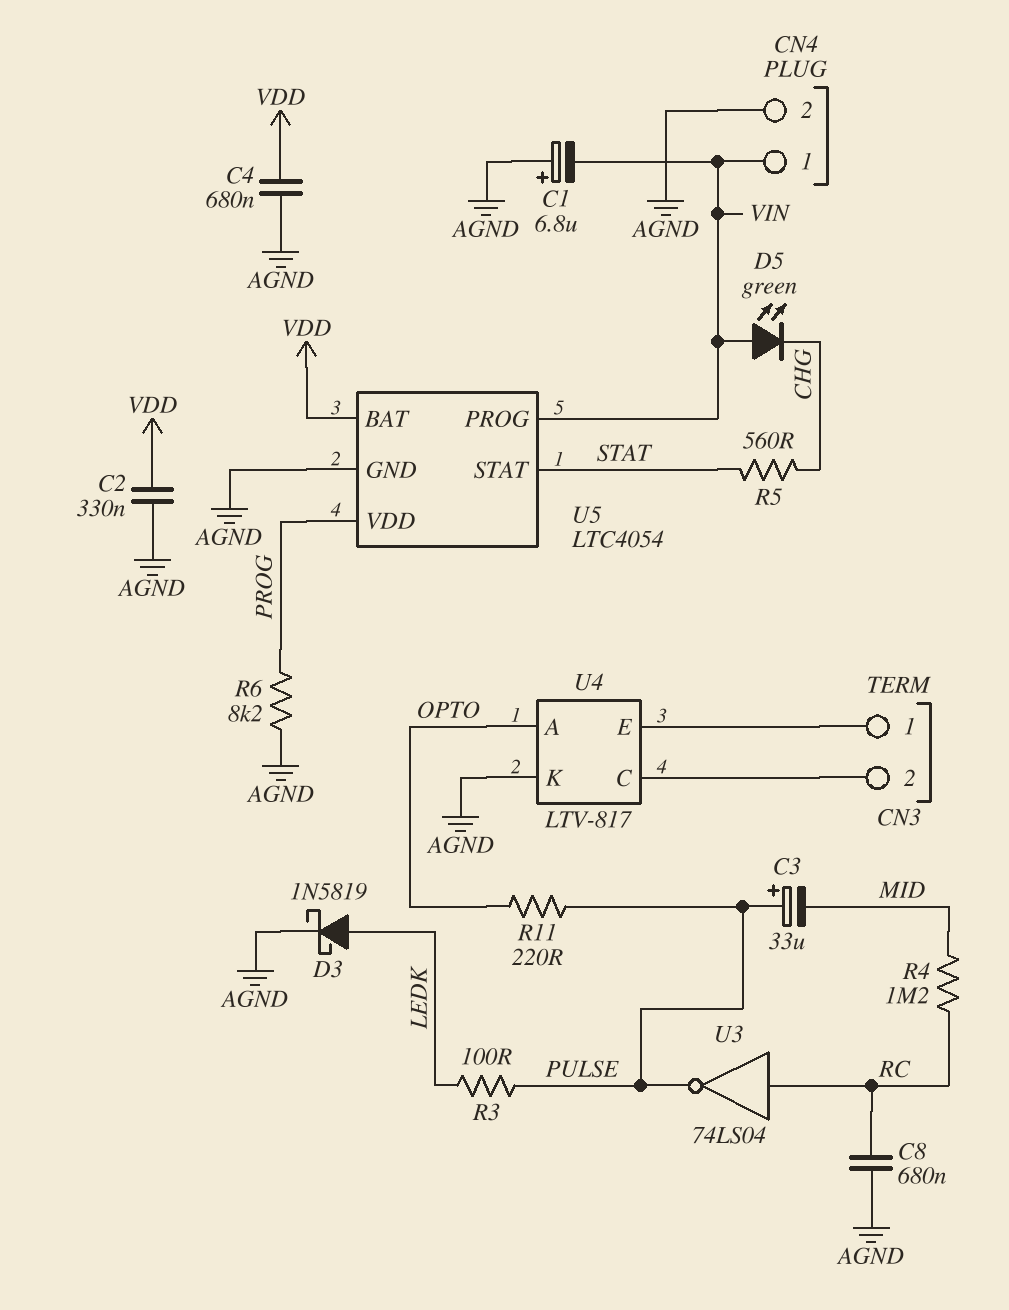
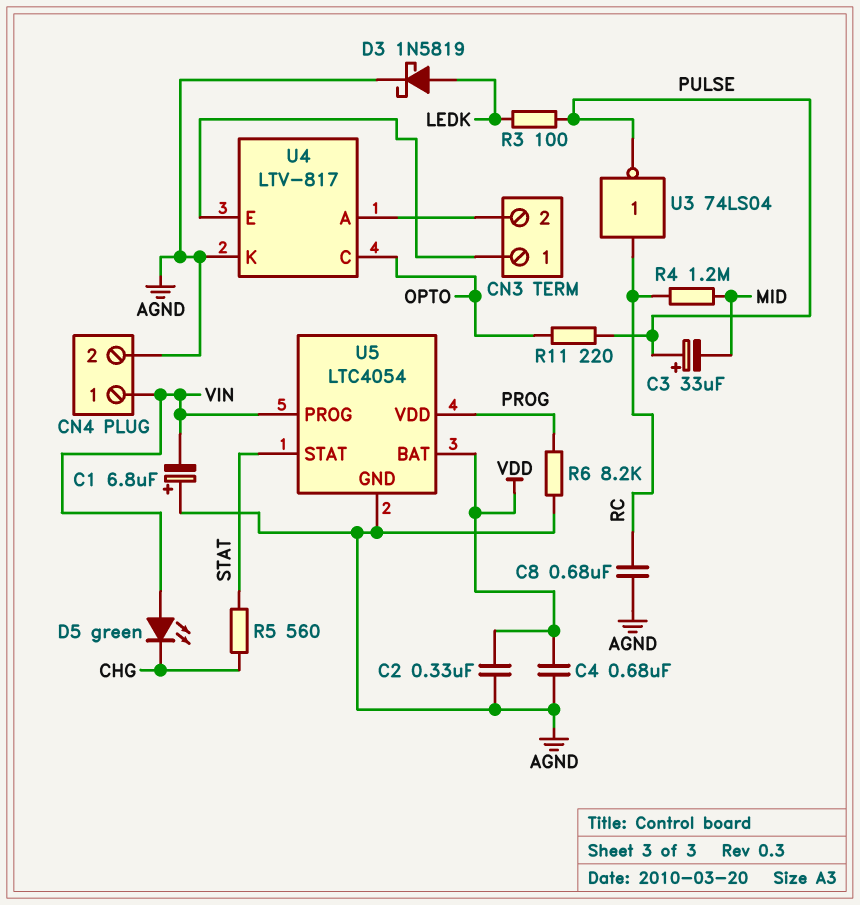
U4 pin A: OPTO -> CN3/2
U4 pin C: CN3/2 -> OPTO

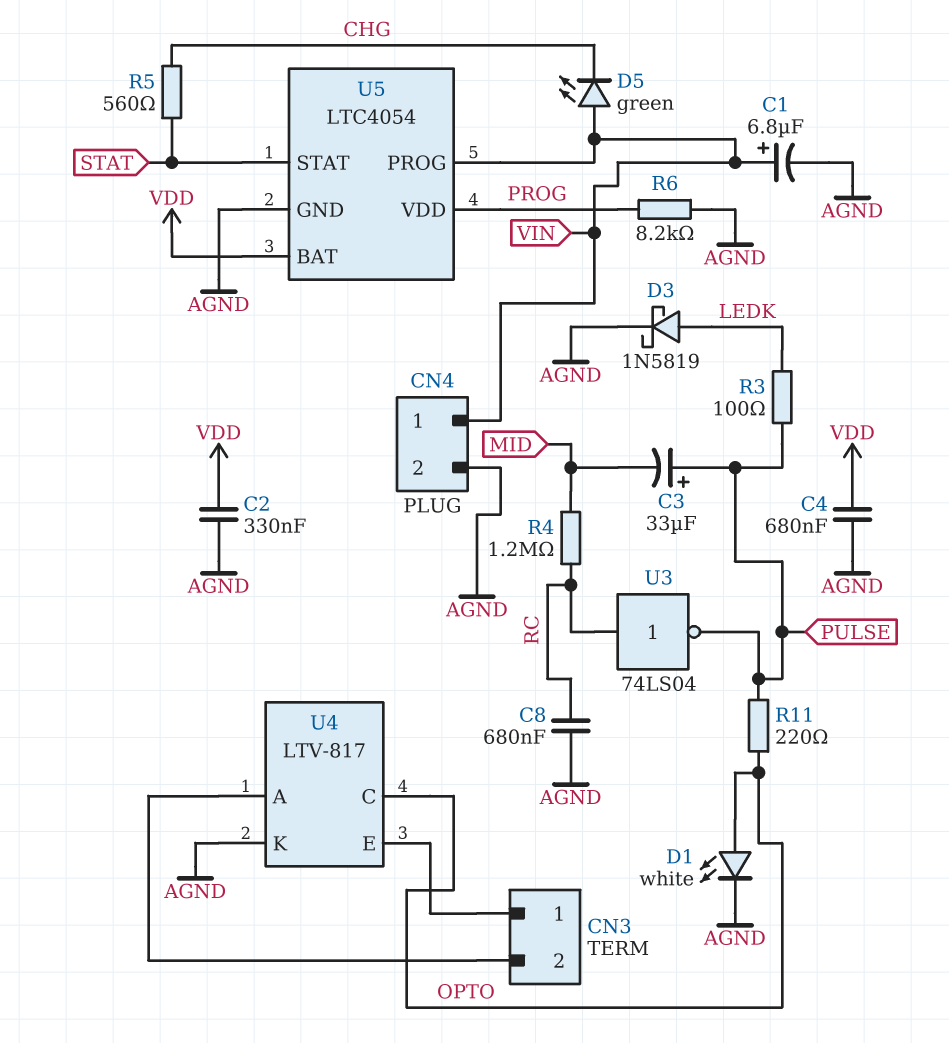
C1: 6.8uF (plus AGND, minus VIN) -> 6.8uF (plus VIN, minus AGND)
D1: none -> LED white (A OPTO, K AGND)

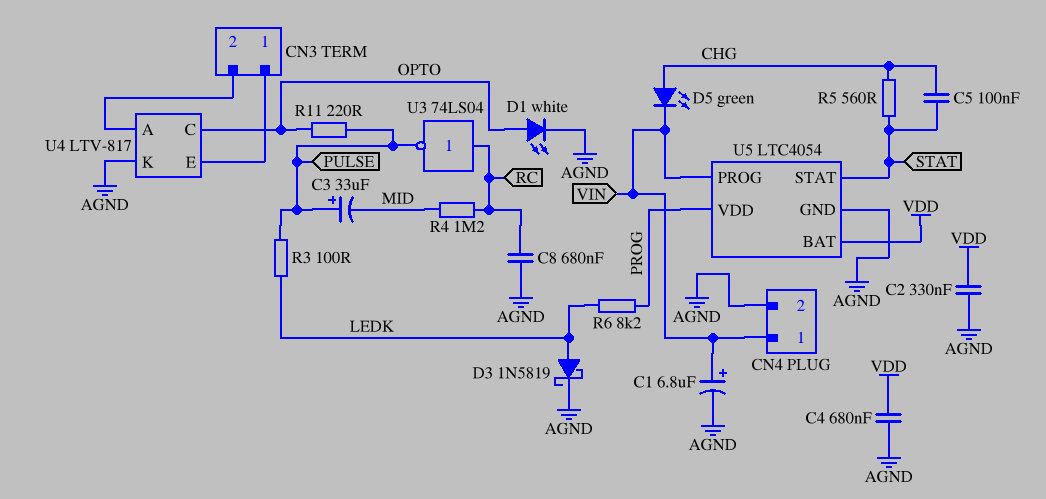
C5: none -> 100nF (CHG, STAT)
D5: LED green (A VIN, K CHG) -> LED green (A CHG, K VIN)
R6: 8.2k (AGND, PROG) -> 8.2k (LEDK, PROG)

